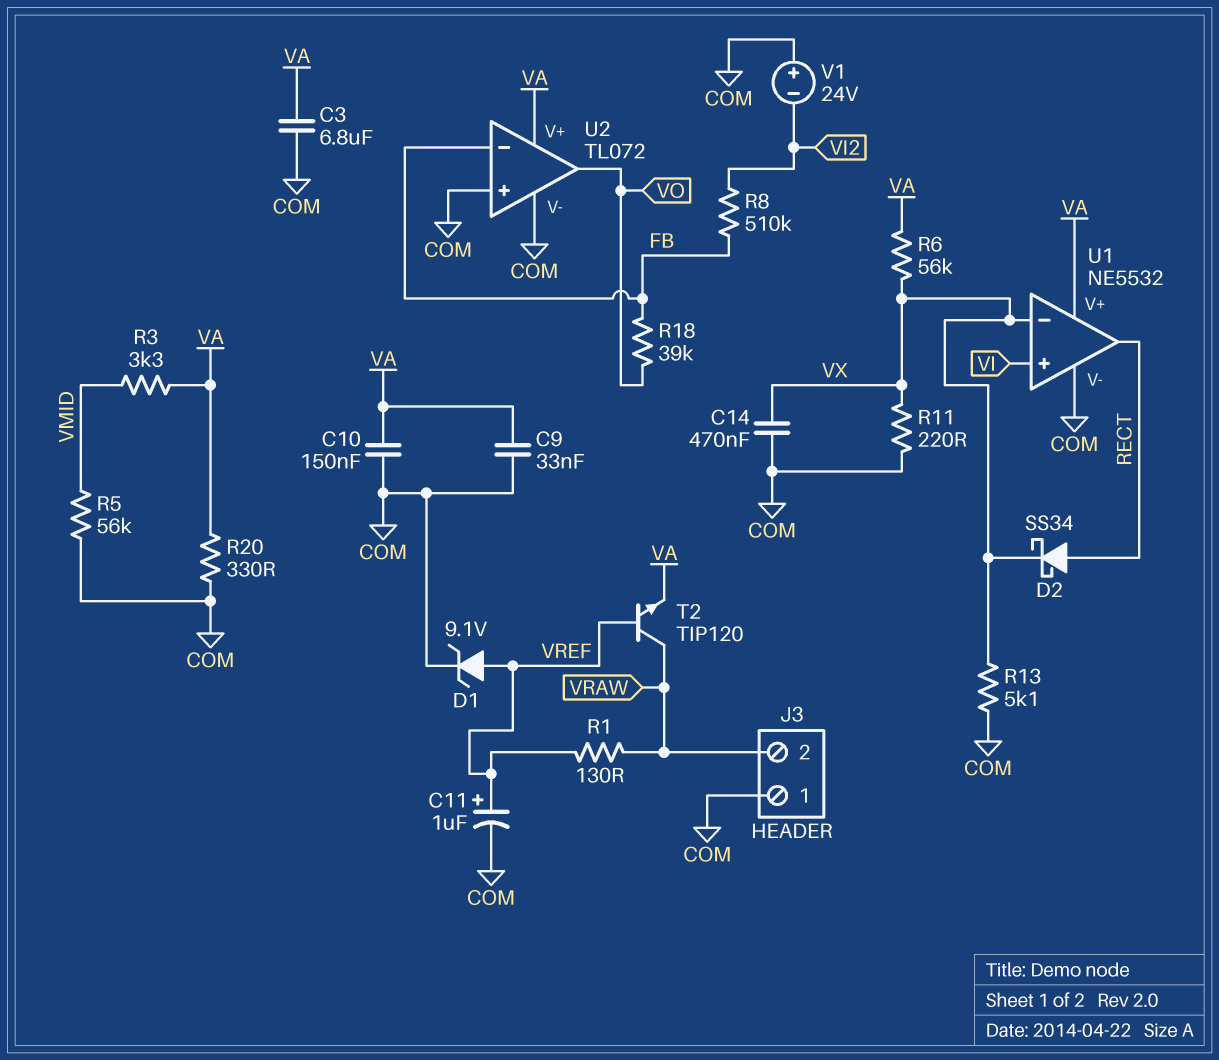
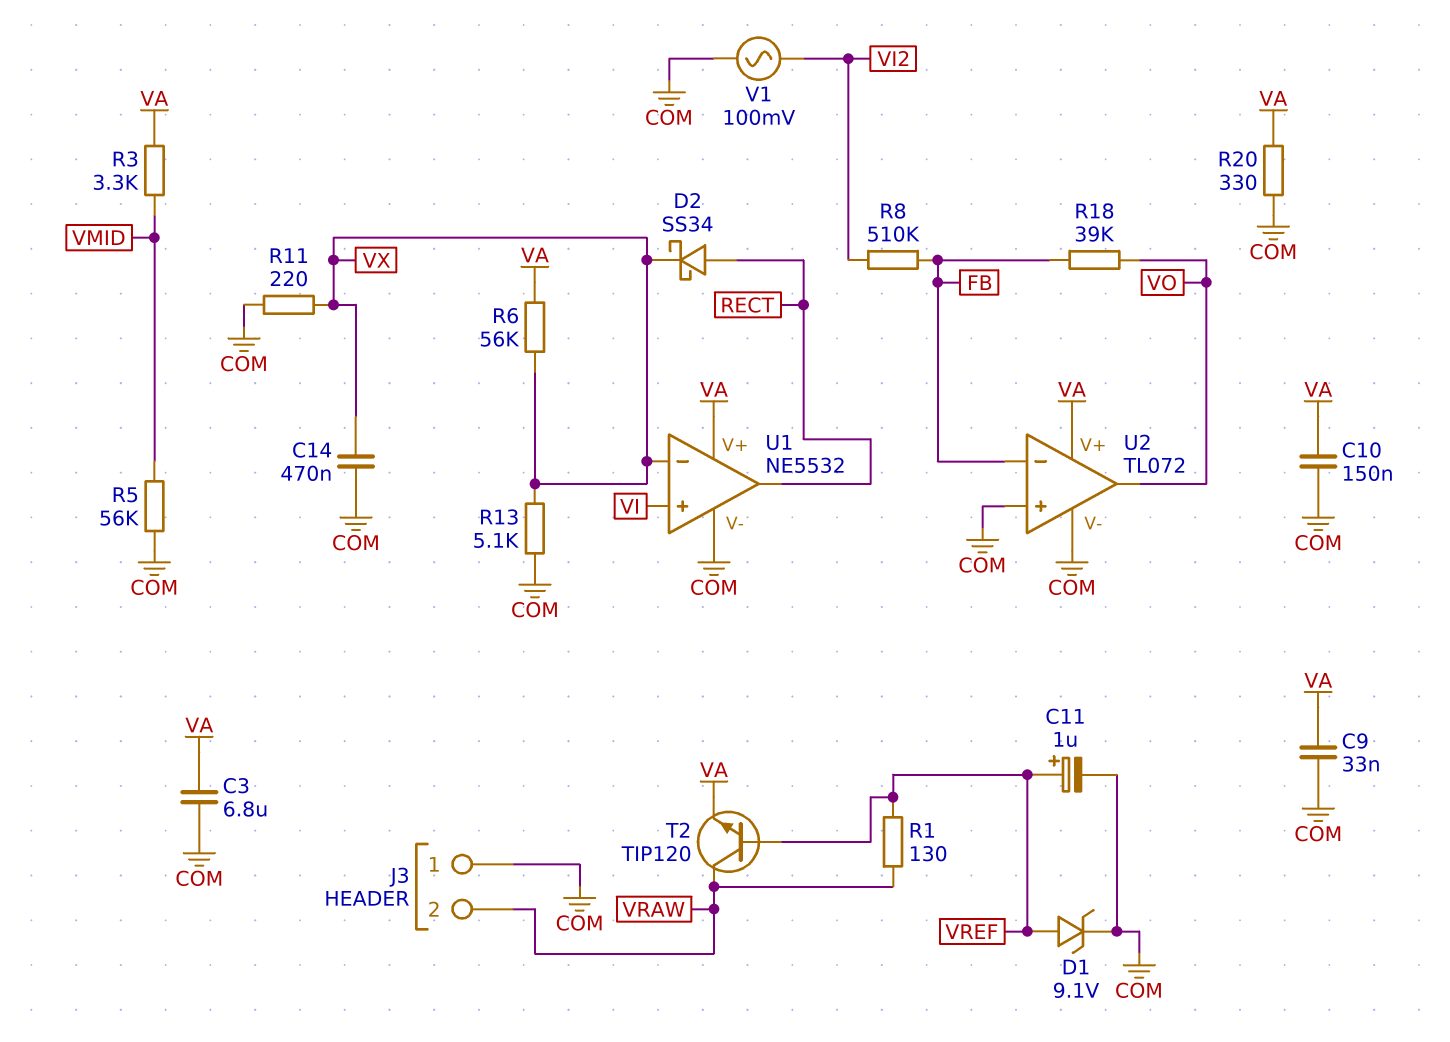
V1: 24V (plus COM, minus VI2) -> AC 100mV (COM, VI2)

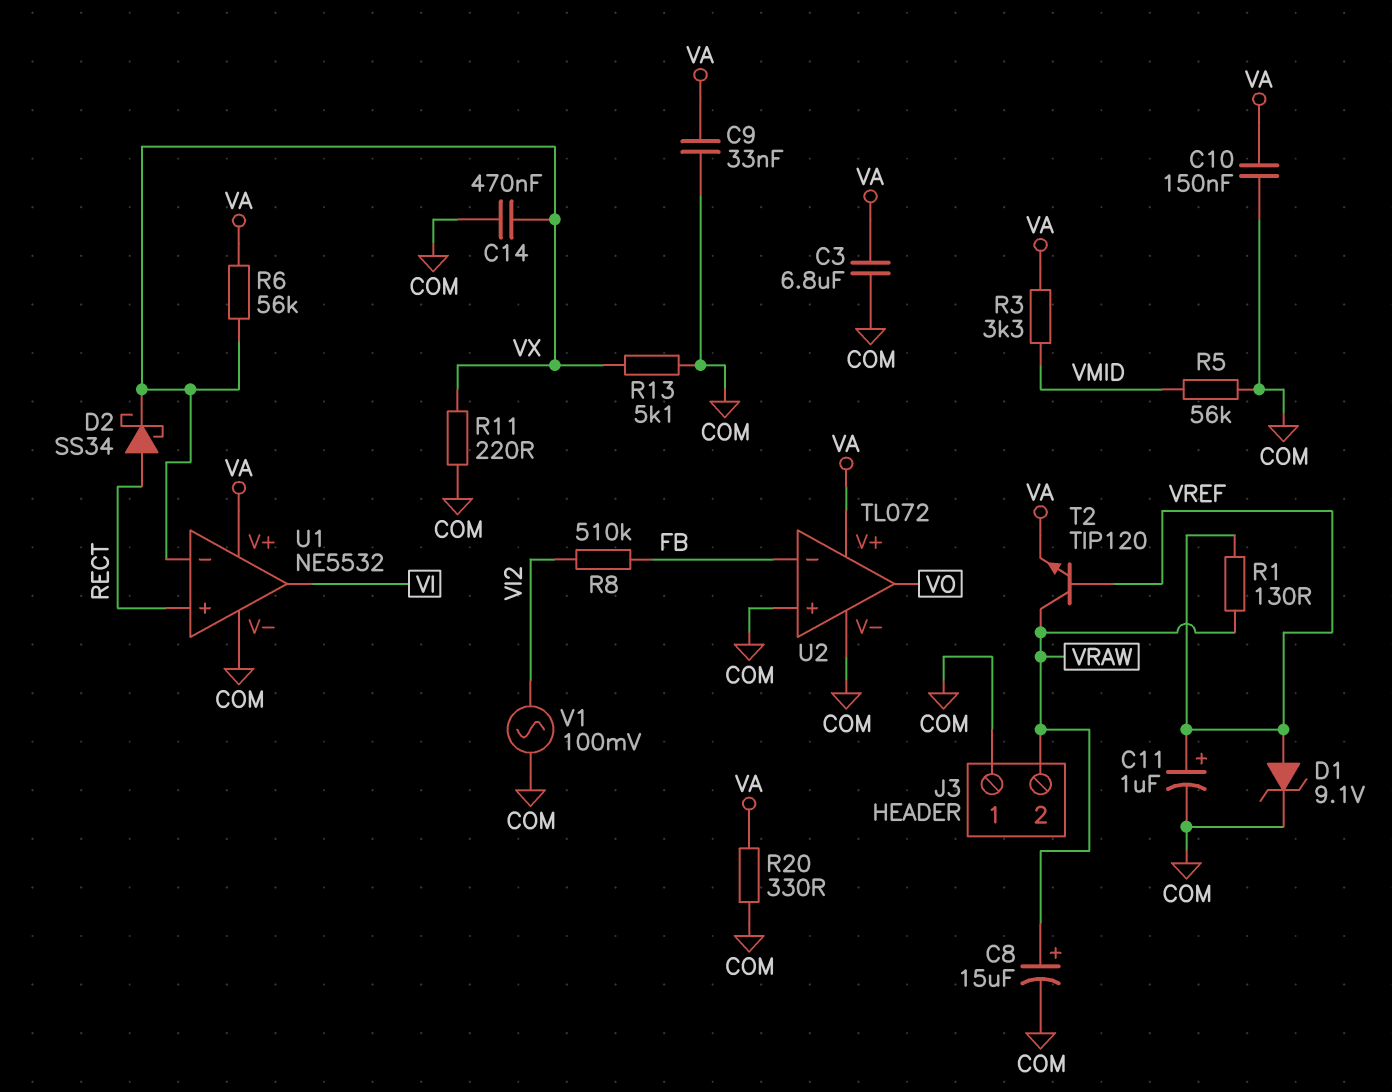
C8: none -> 15uF (plus VRAW, minus COM)
R18: 39k (FB, VO) -> none
U1 pin in+: VI -> RECT
U1 pin out: RECT -> VI

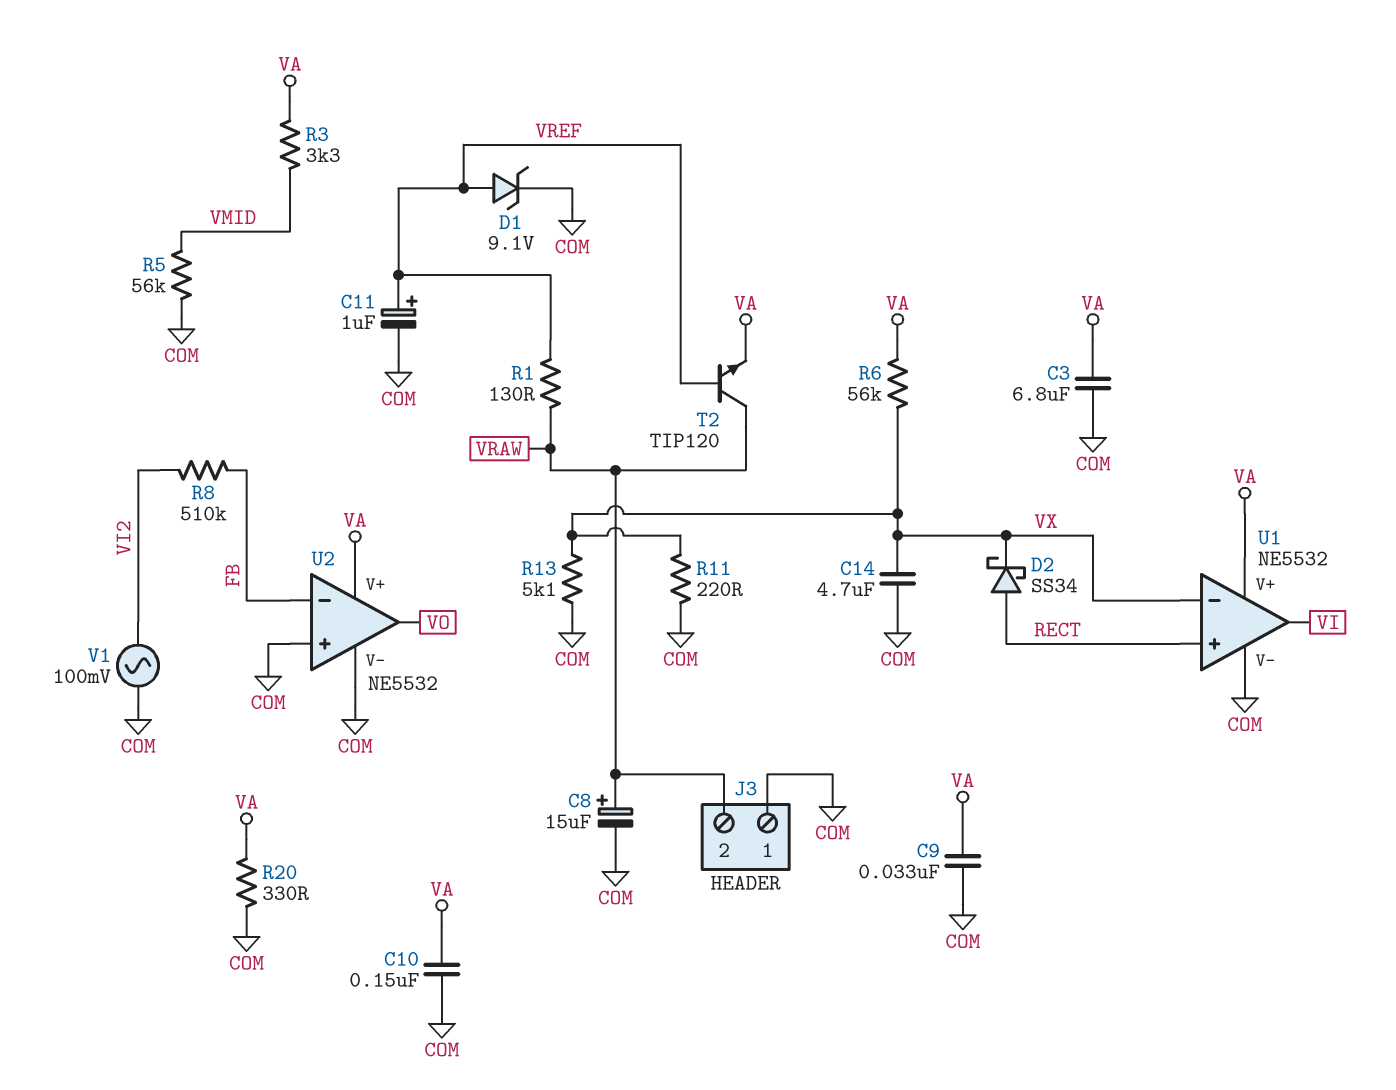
C14: 470nF (COM, VX) -> 4.7uF (COM, VX)
U2: TL072 -> NE5532

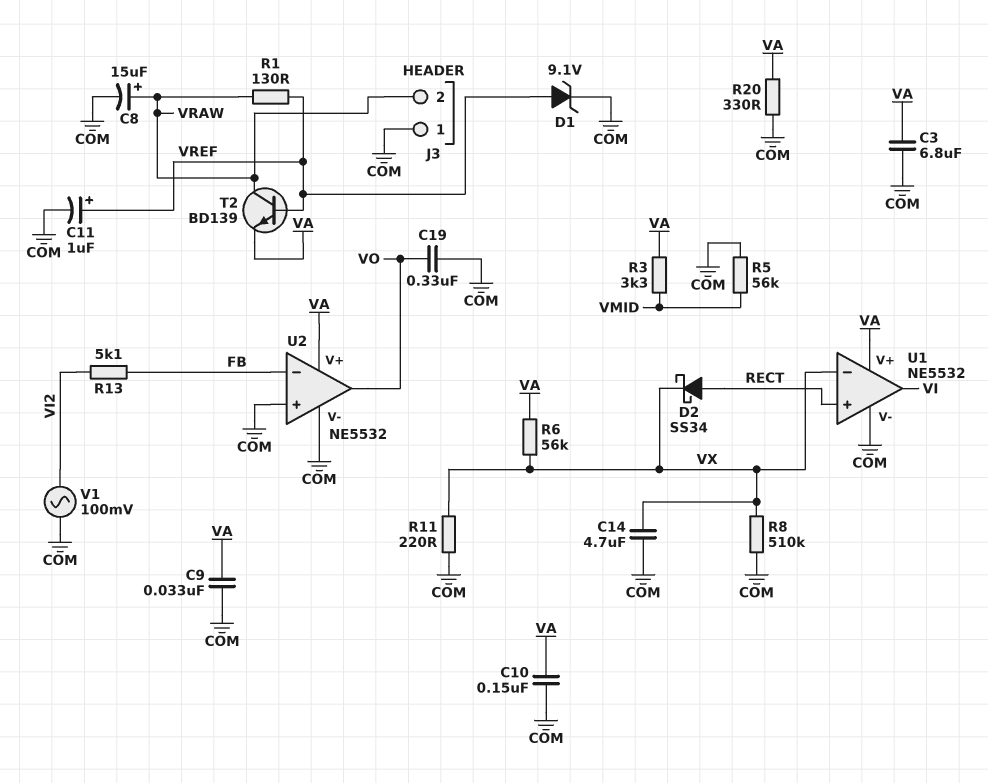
C19: none -> 330nF (COM, VO)
R8: 510k (FB, VI2) -> 510k (COM, VX)
R13: 5.1k (COM, VX) -> 5.1k (FB, VI2)
T2: NPN TIP120 (B VREF, C VRAW, E VA) -> NPN BD139 (B VREF, C VRAW, E VA)

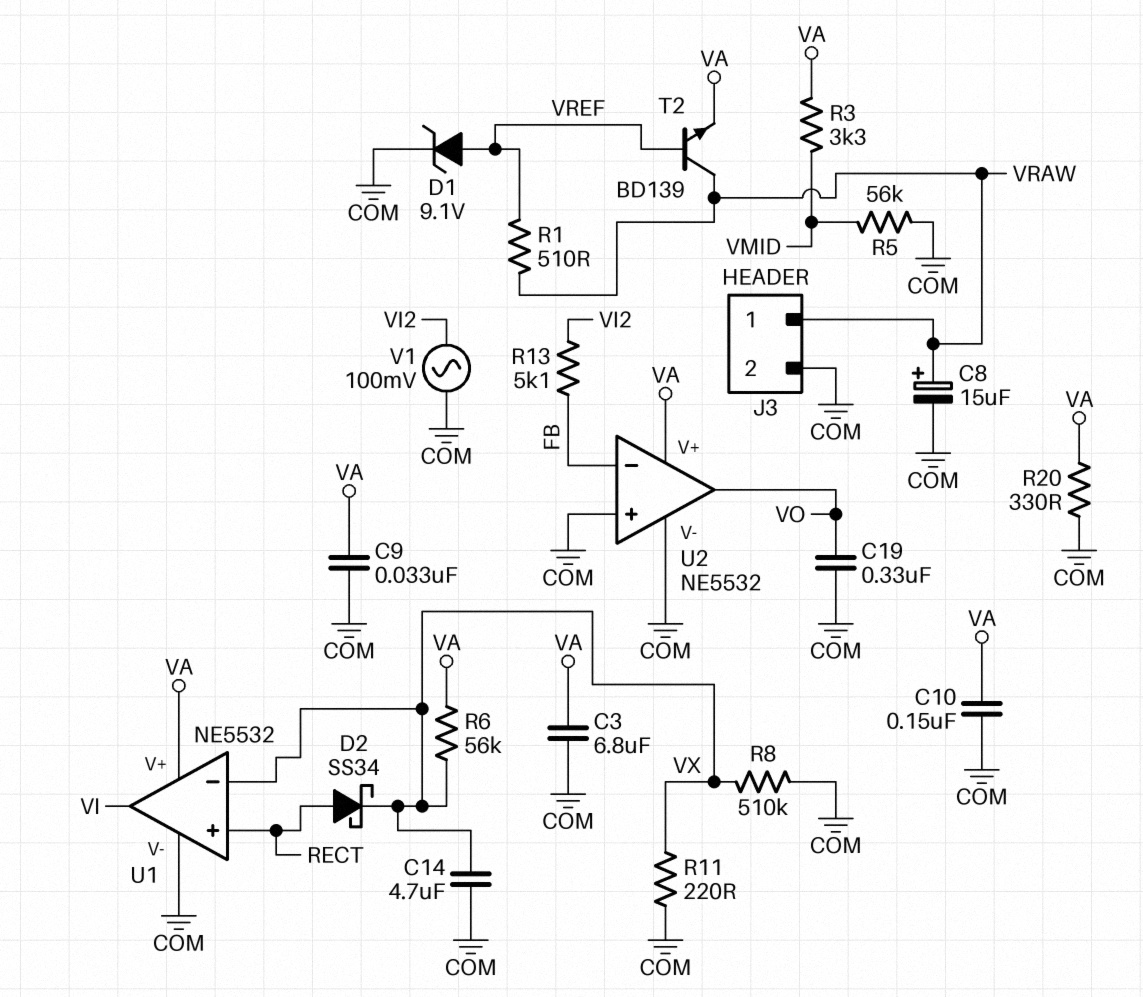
C11: 1uF (plus VREF, minus COM) -> none
J3 pin 1: COM -> VRAW
J3 pin 2: VRAW -> COM
R1: 130 (VRAW, VREF) -> 510 (VRAW, VREF)

